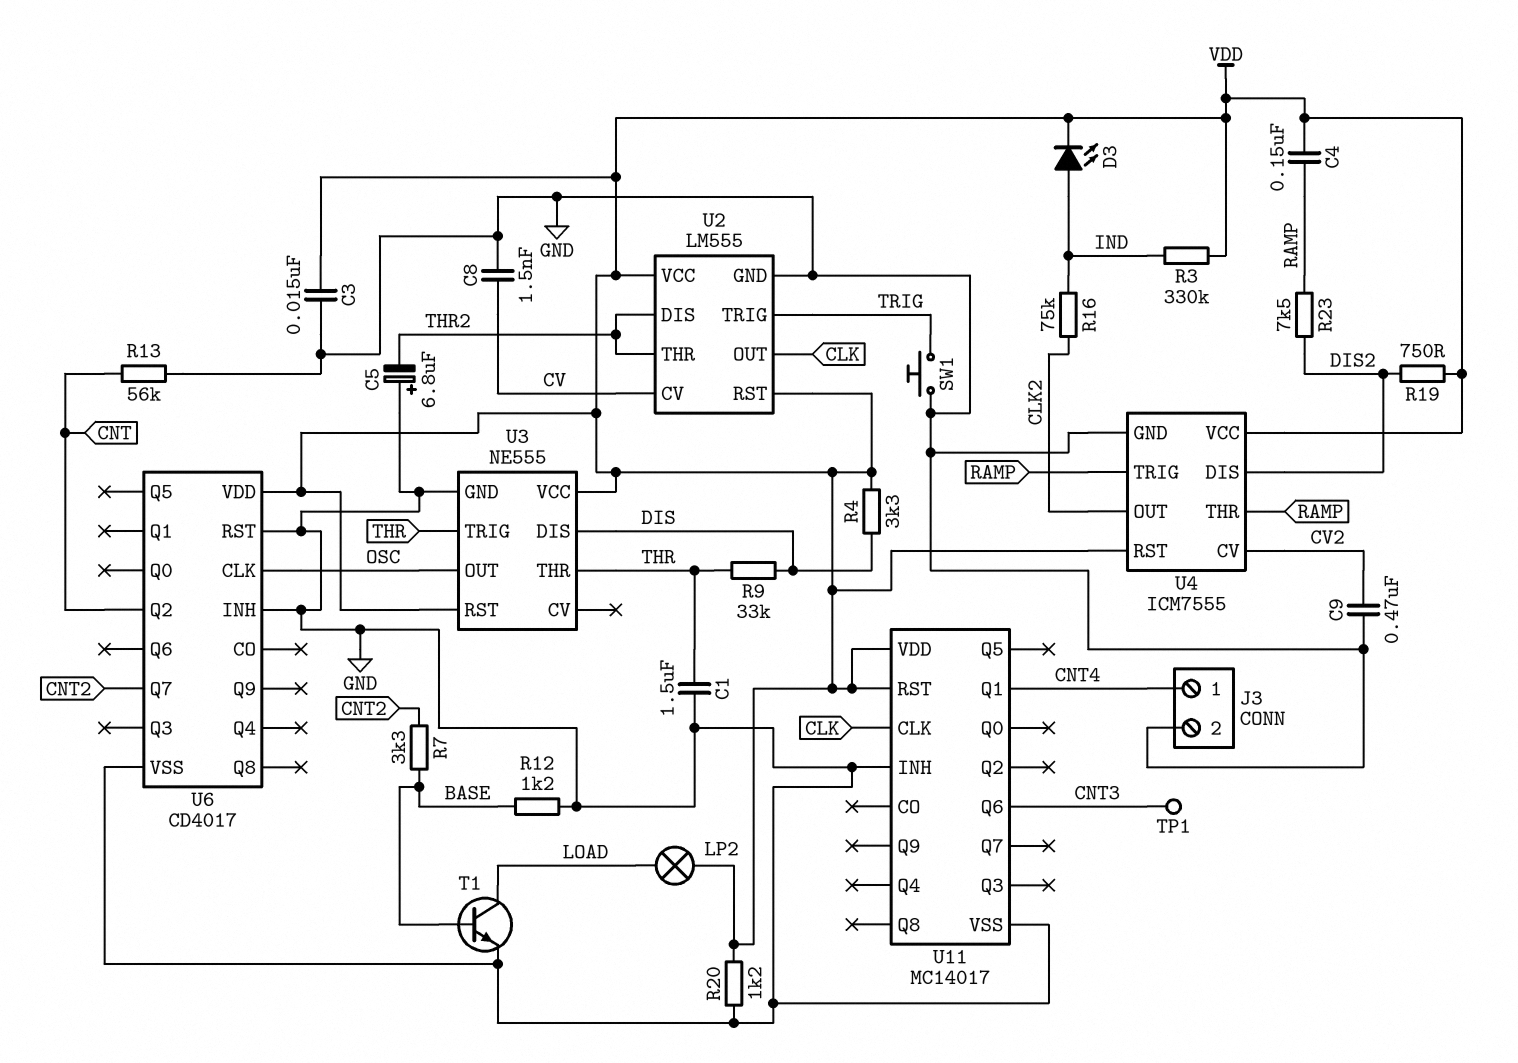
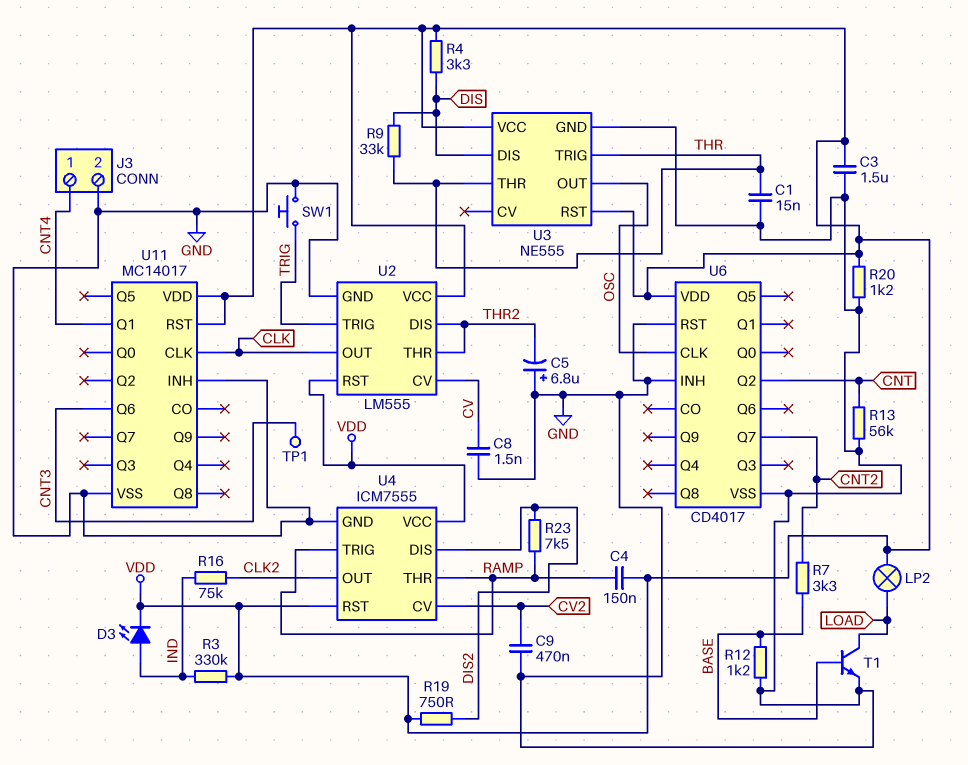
C1: 1.5uF (GND, THR) -> 15nF (GND, THR)
C3: 15nF (GND, VDD) -> 1.5uF (GND, VDD)

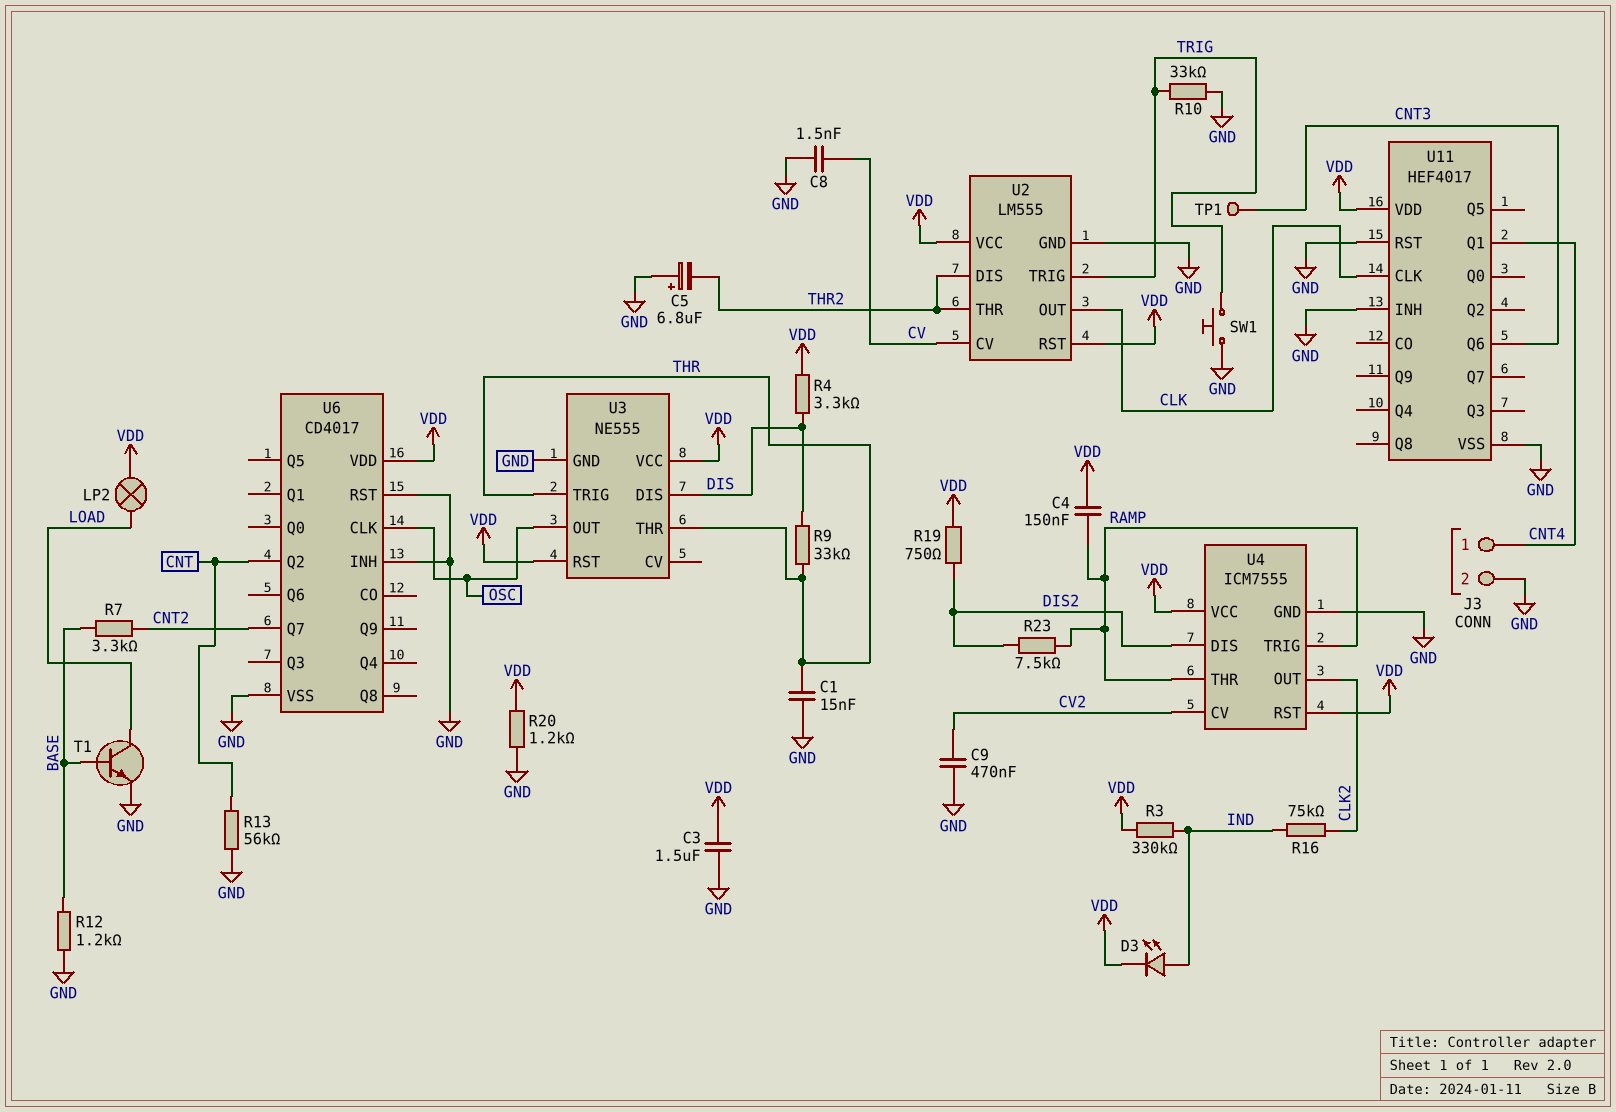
R10: none -> 33k (GND, TRIG)
U11: MC14017 -> HEF4017
U11 pin RST: VDD -> GND

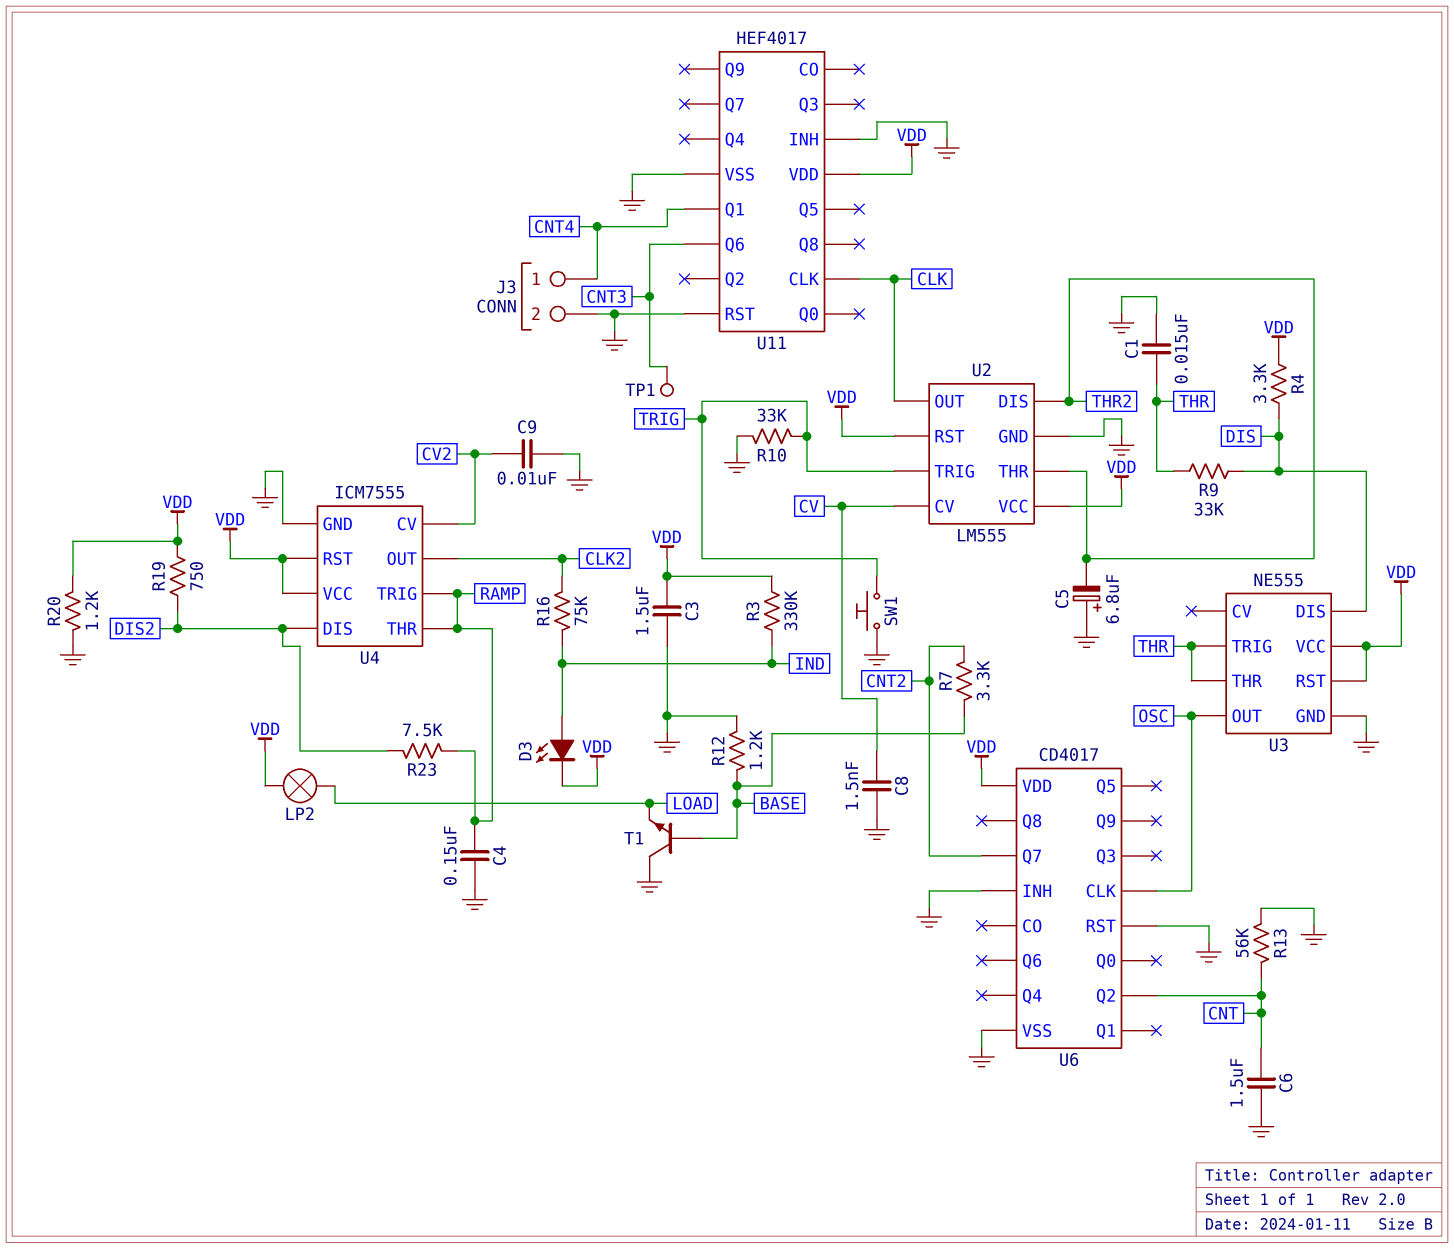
C4: 150nF (RAMP, VDD) -> 150nF (GND, RAMP)
C6: none -> 1.5uF (CNT, GND)
C9: 470nF (CV2, GND) -> 10nF (CV2, GND)
T1: NPN (B BASE, C LOAD, E GND) -> NPN (B BASE, C GND, E LOAD)

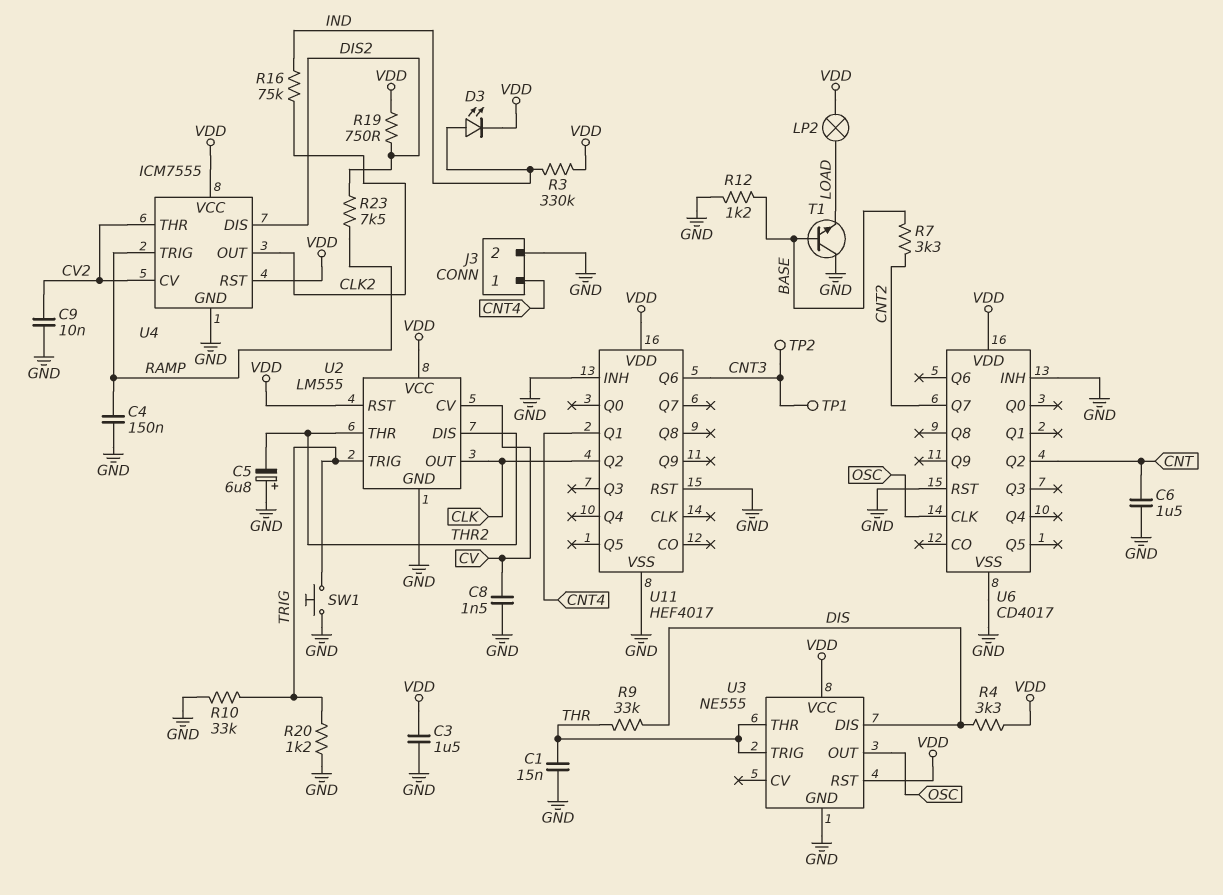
R13: 56k (CNT, GND) -> none
R20: 1.2k (GND, VDD) -> 1.2k (GND, TRIG)
TP2: none -> test point (CNT3)
U4 pin THR: RAMP -> CV2
U11 pin CLK: CLK -> none
U11 pin Q2: none -> CLK

